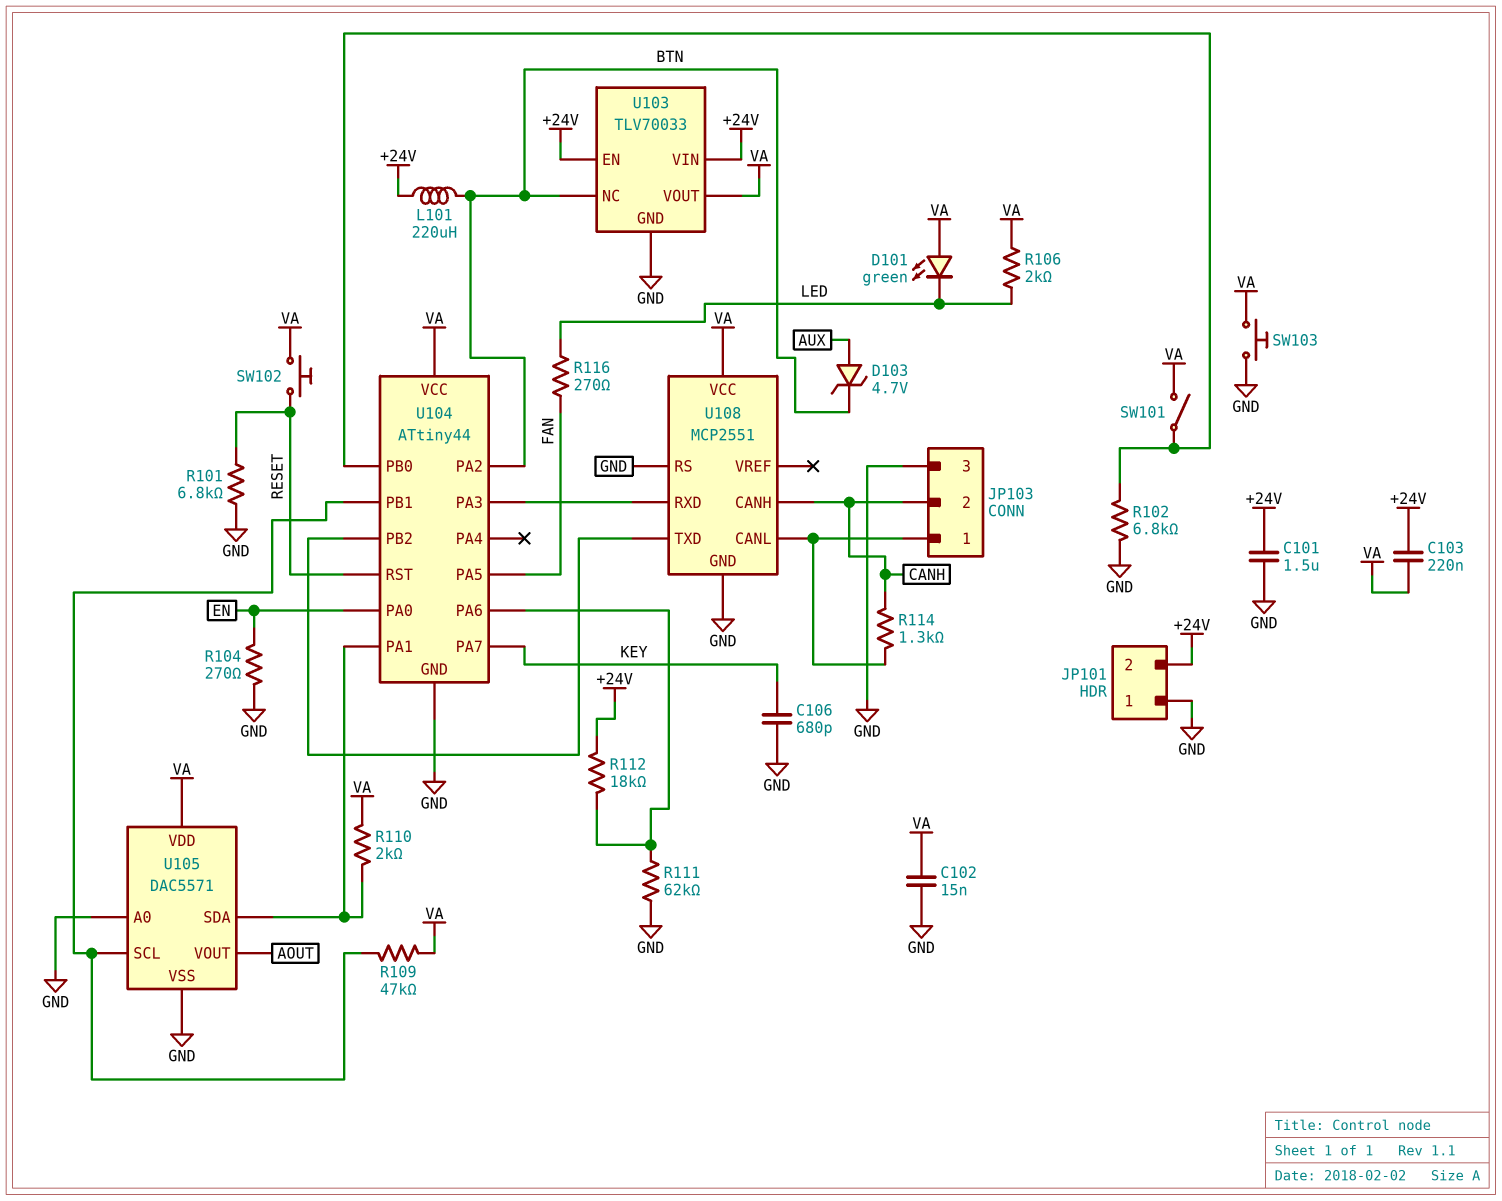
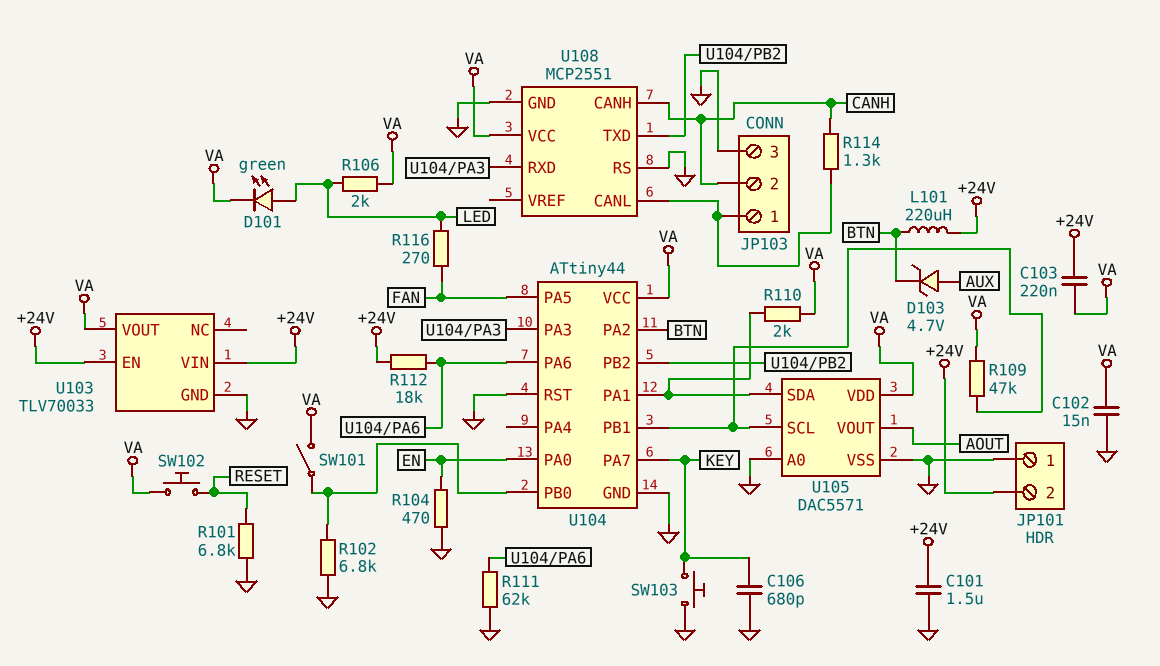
D101: LED green (A VA, K LED) -> LED green (A LED, K VA)
R104: 270 (EN, GND) -> 470 (EN, GND)
SW103: button (GND, VA) -> button (GND, KEY)
U103 pin NC: BTN -> none
U104 pin RST: RESET -> GND

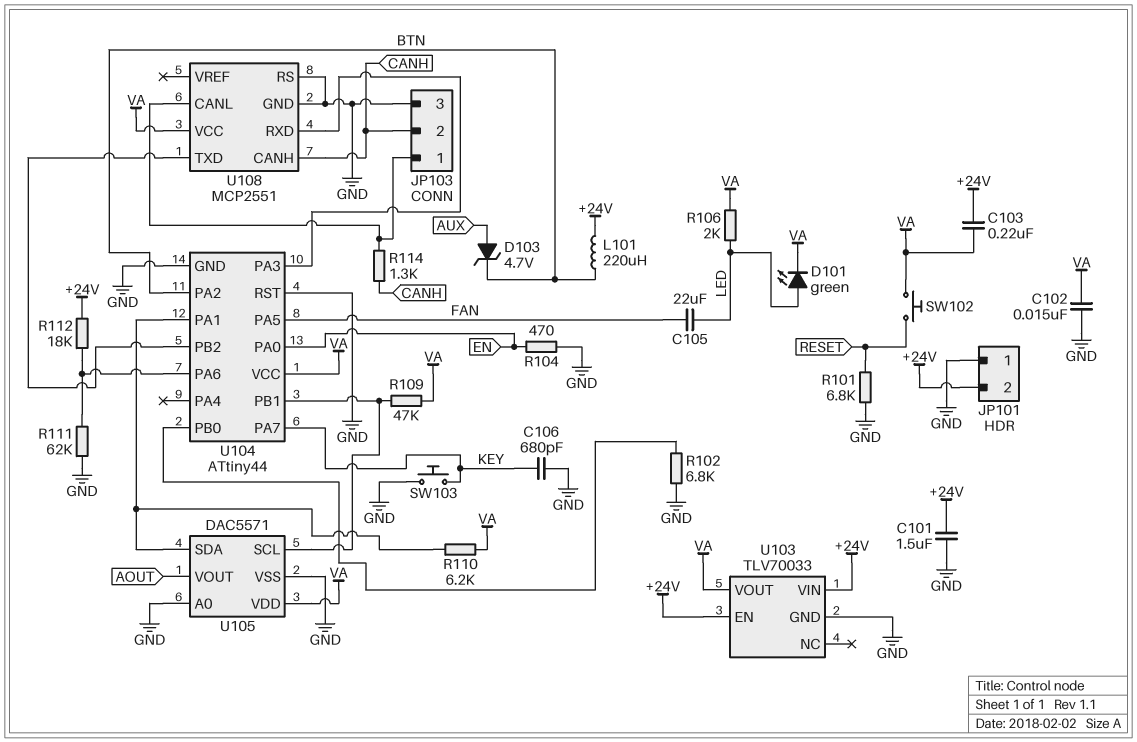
C105: none -> 22uF (FAN, LED)
R110: 2k (U104/PA1, VA) -> 6.2k (U104/PA1, VA)
R116: 270 (FAN, LED) -> none
SW101: switch (U104/PB0, VA) -> none

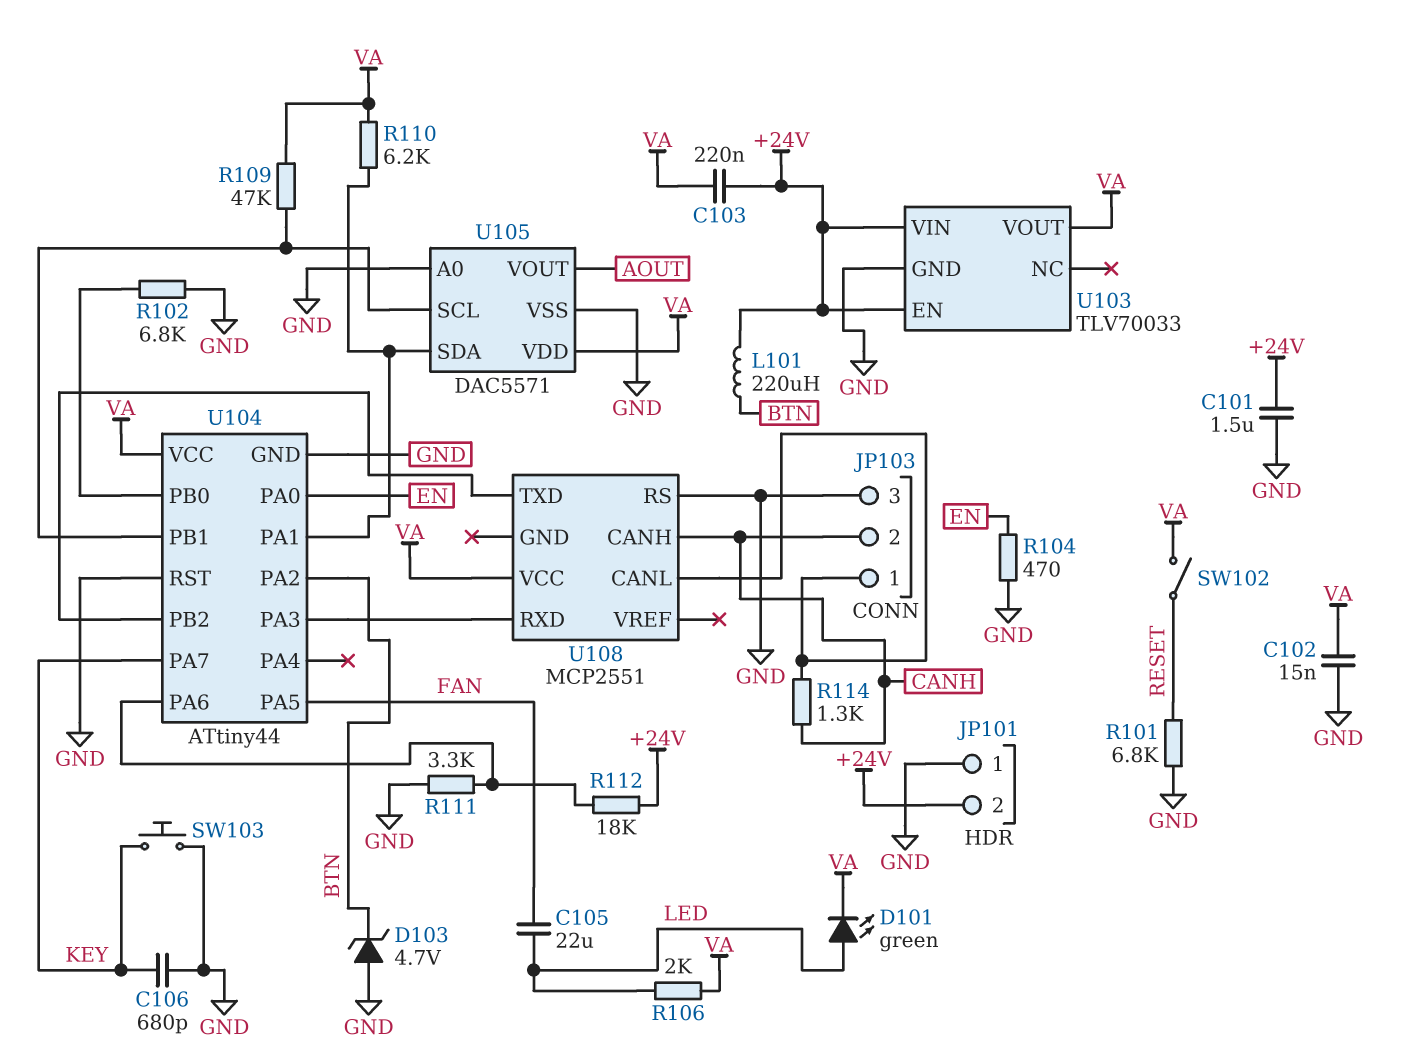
D103: zener 4.7V (A AUX, K BTN) -> zener 4.7V (A GND, K BTN)
R111: 62k (GND, U104/PA6) -> 3.3k (GND, U104/PA6)
SW102: button (RESET, VA) -> switch (RESET, VA)
U108 pin GND: GND -> none

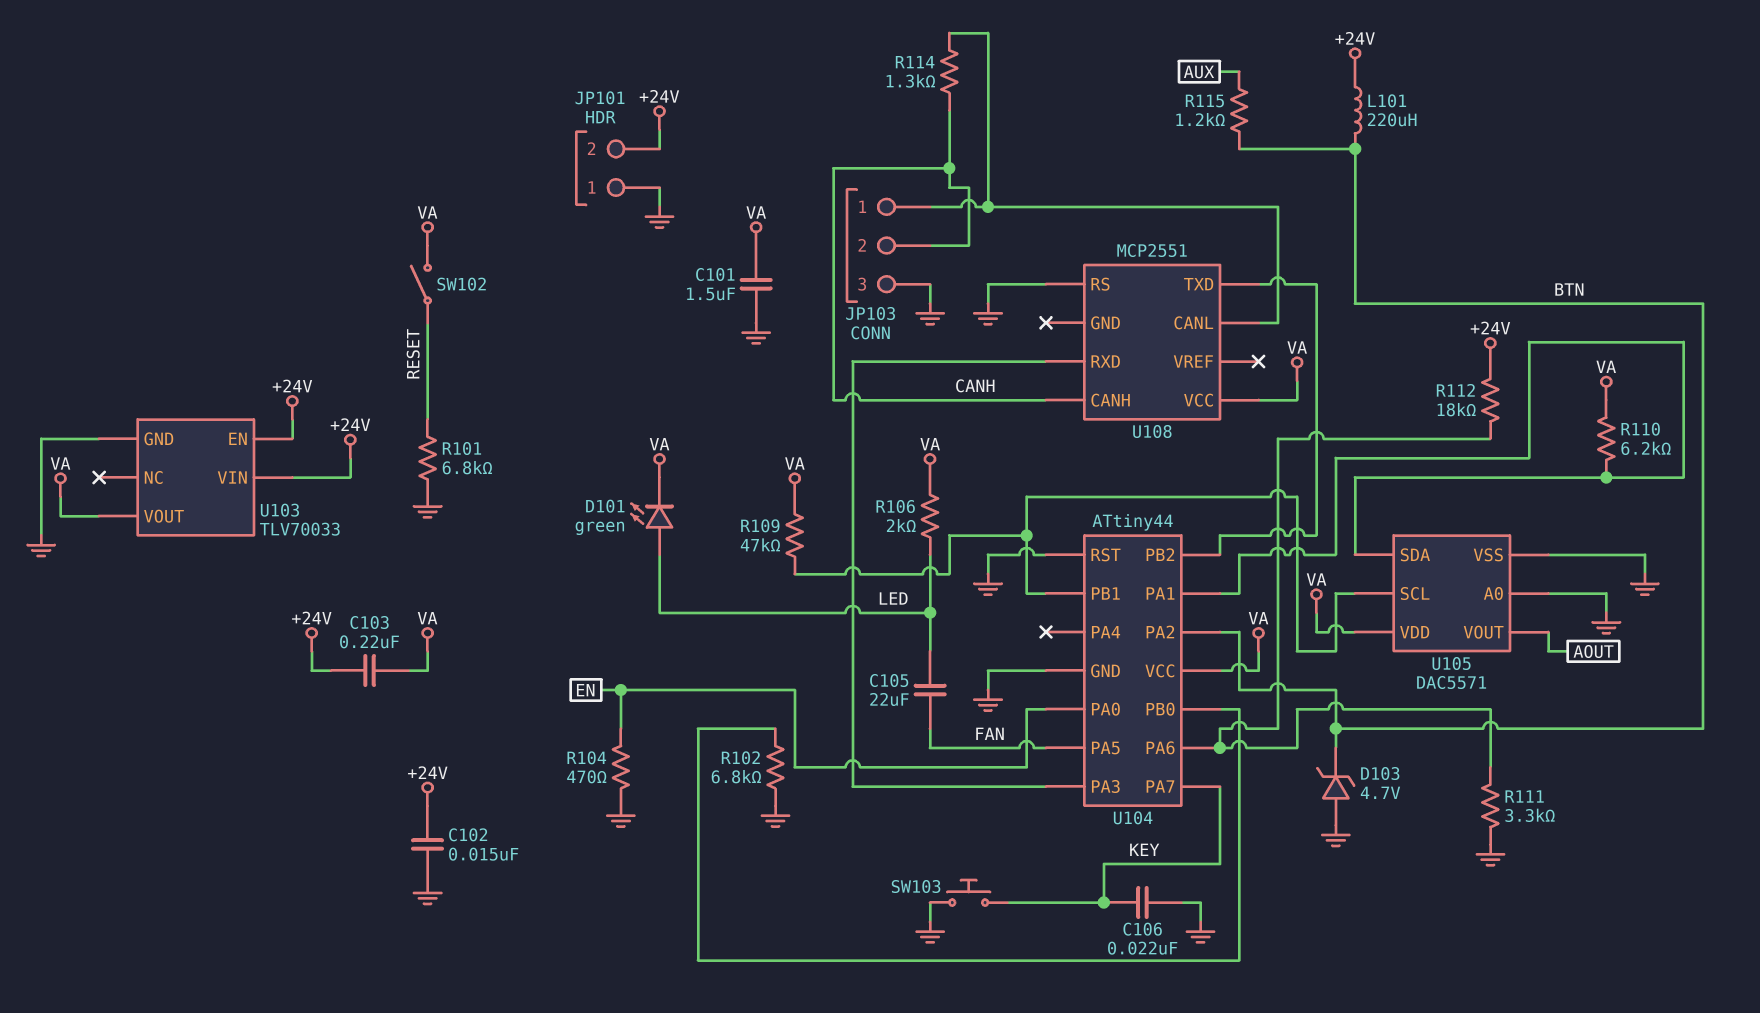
C101: 1.5uF (+24V, GND) -> 1.5uF (GND, VA)
C102: 15nF (GND, VA) -> 15nF (+24V, GND)
C106: 680pF (GND, KEY) -> 22nF (GND, KEY)
R115: none -> 1.2k (AUX, BTN)

